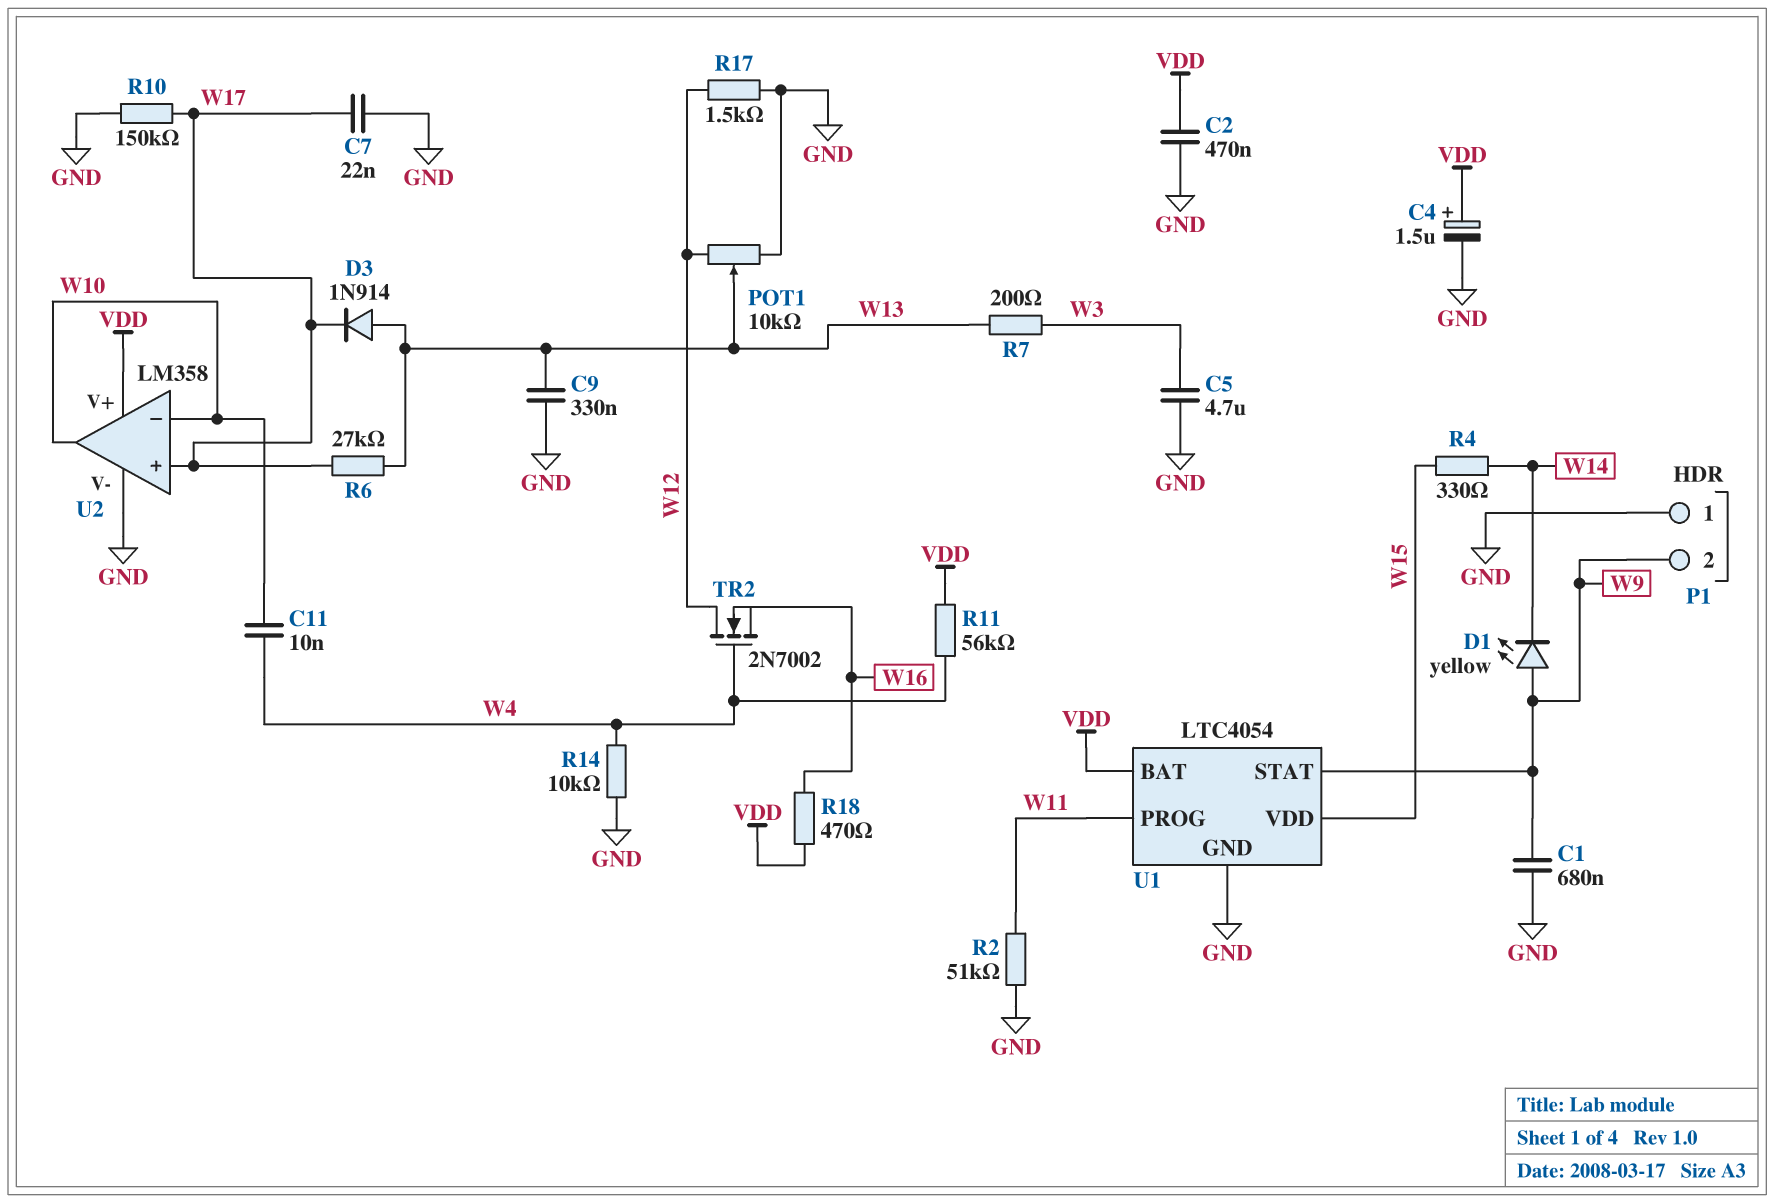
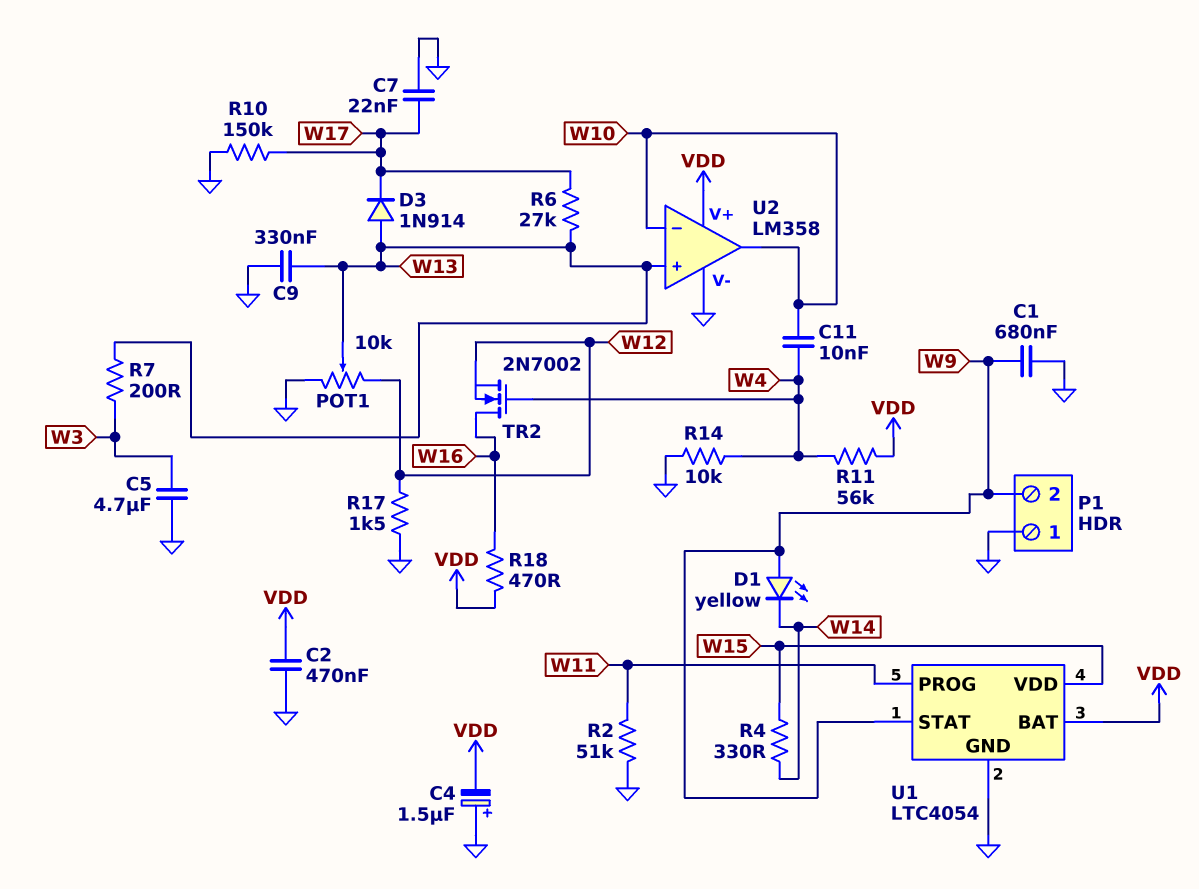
C4: 1.5uF (plus VDD, minus GND) -> 1.5uF (plus GND, minus VDD)
TR2: NMOS 2N7002 (G W4, D W12, S W16) -> NMOS 2N7002 (G W4, D W16, S W12)
U2 pin in+: W17 -> W13

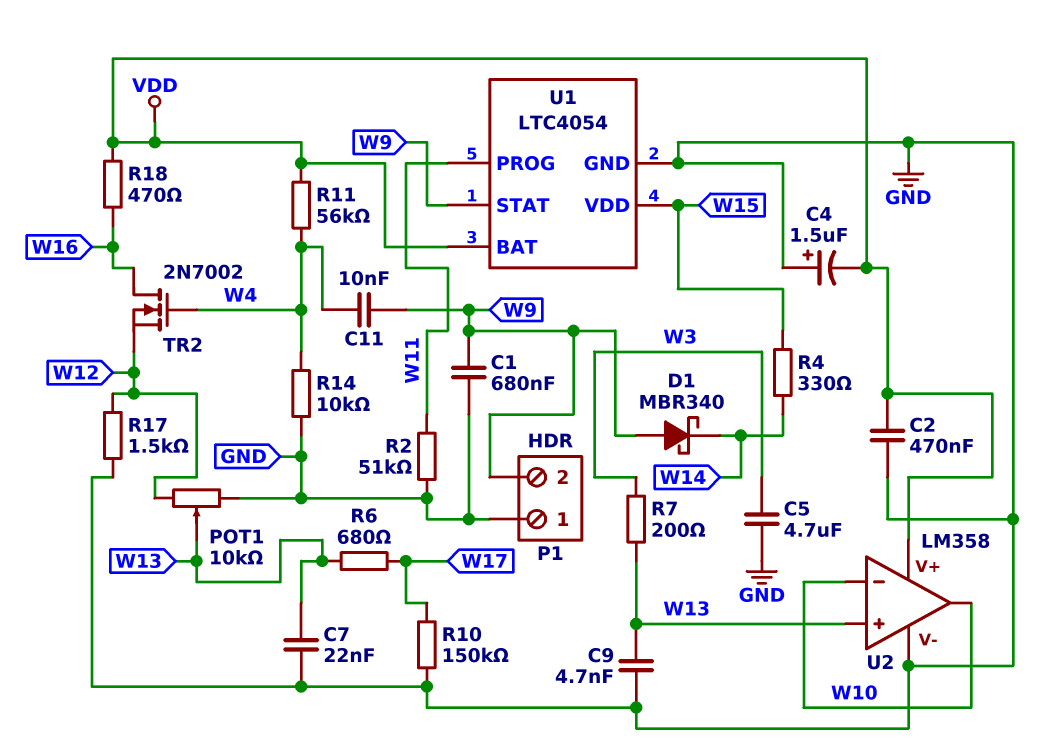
C7: 22nF (GND, W17) -> 22nF (GND, W13)
C9: 330nF (GND, W13) -> 4.7nF (GND, W13)
C11: 10nF (W4, W10) -> 10nF (W4, W9)
D1: LED yellow (A W9, K W14) -> schottky MBR340 (A W9, K W14)
D3: diode 1N914 (A W13, K W17) -> none
R6: 27k (W13, W17) -> 680 (W13, W17)

